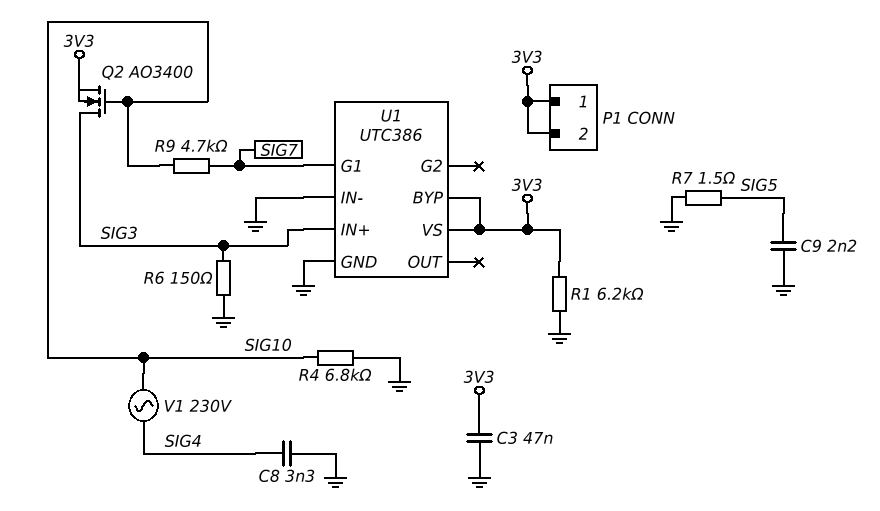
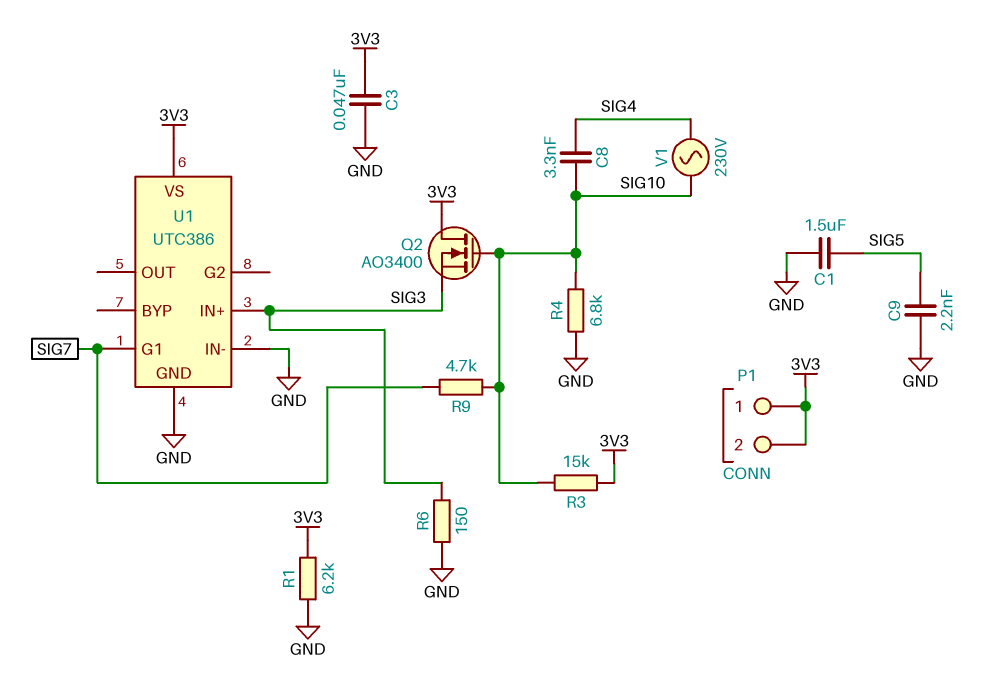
C1: none -> 1.5uF (GND, SIG5)
C8: 3.3nF (GND, SIG4) -> 3.3nF (SIG4, SIG10)
Q2: NMOS AO3400 (G SIG10, D SIG3, S 3V3) -> NMOS AO3400 (G SIG10, D 3V3, S SIG3)
R3: none -> 15k (3V3, SIG10)
R7: 1.5 (GND, SIG5) -> none
U1 pin BYP: 3V3 -> none

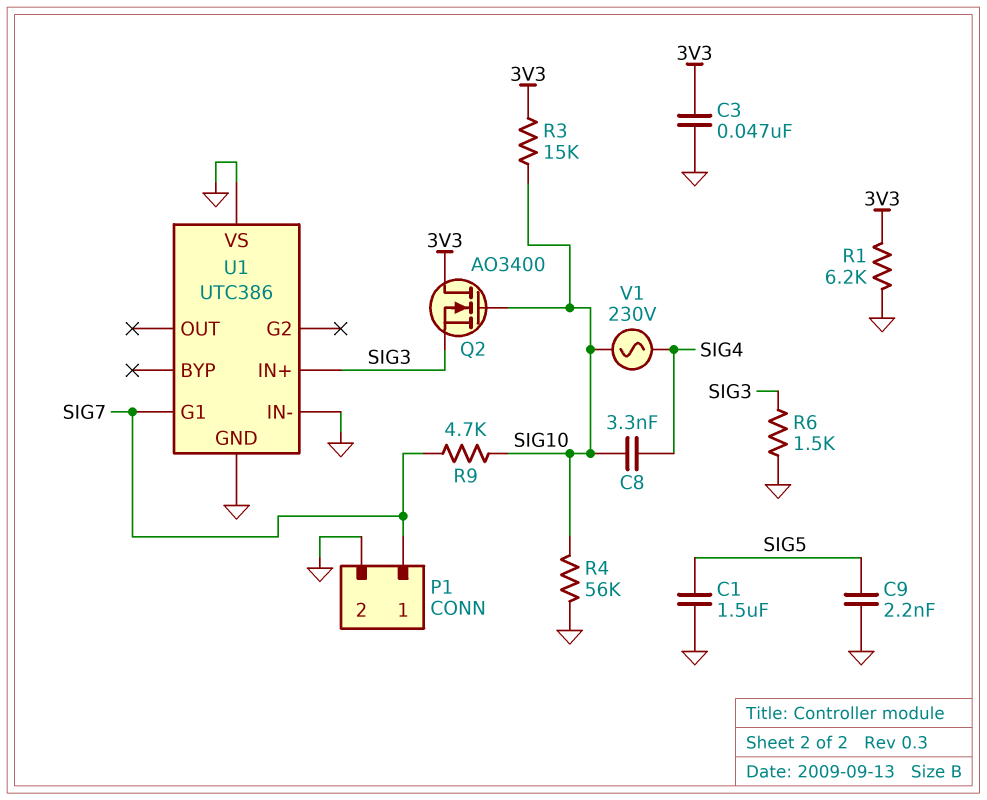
P1 pin 1: 3V3 -> SIG7
P1 pin 2: 3V3 -> GND
R4: 6.8k (GND, SIG10) -> 56k (GND, SIG10)
R6: 150 (GND, SIG3) -> 1.5k (GND, SIG3)
U1 pin VS: 3V3 -> GND

